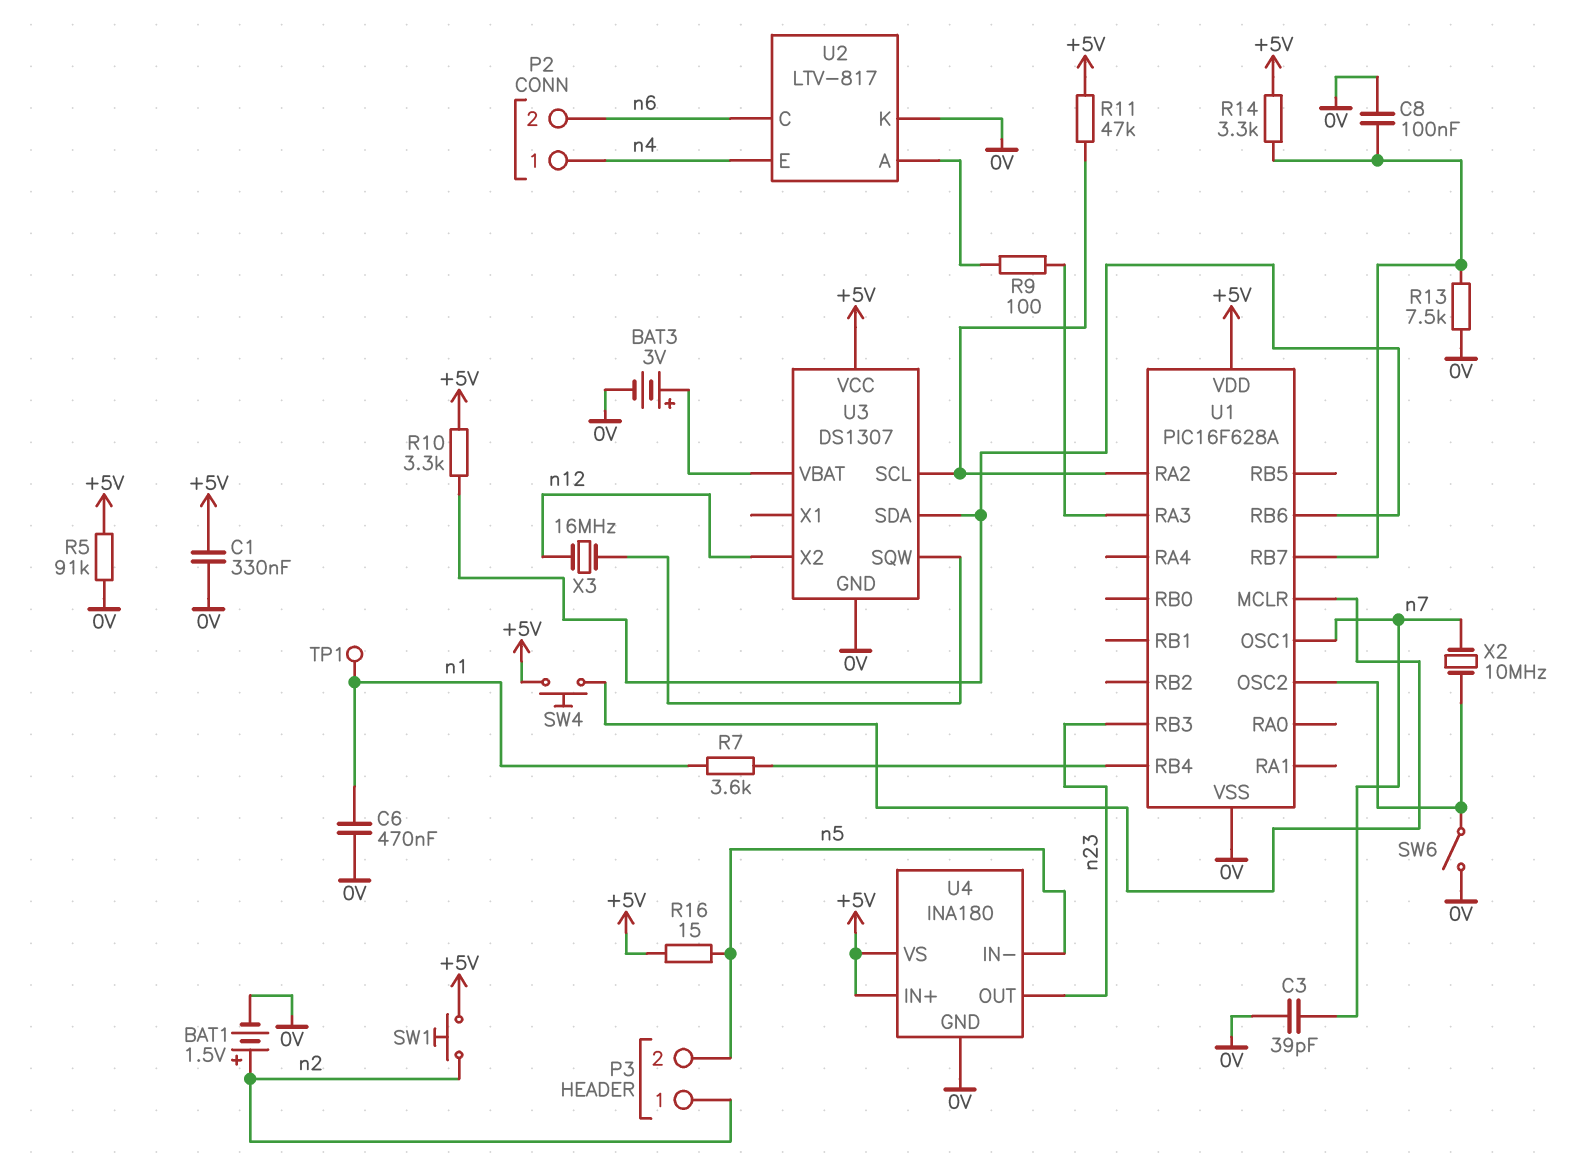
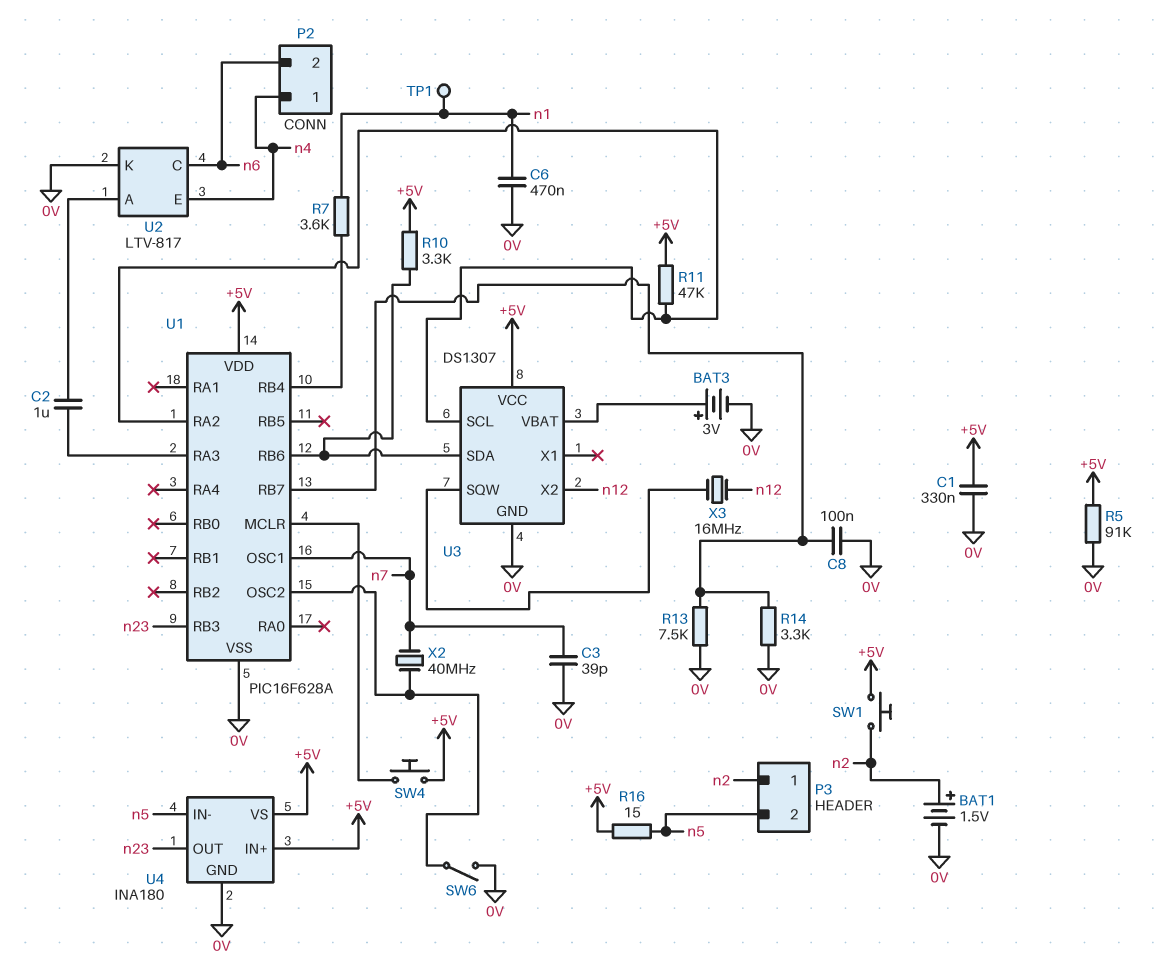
C2: none -> 1uF (U1/RA3, U2/A)
R9: 100 (U1/RA3, U2/A) -> none
R14: 3.3k (+5V, U1/RB7) -> 3.3k (0V, U1/RB7)
X2: 10MHz (U1/OSC2, n7) -> 40MHz (U1/OSC2, n7)

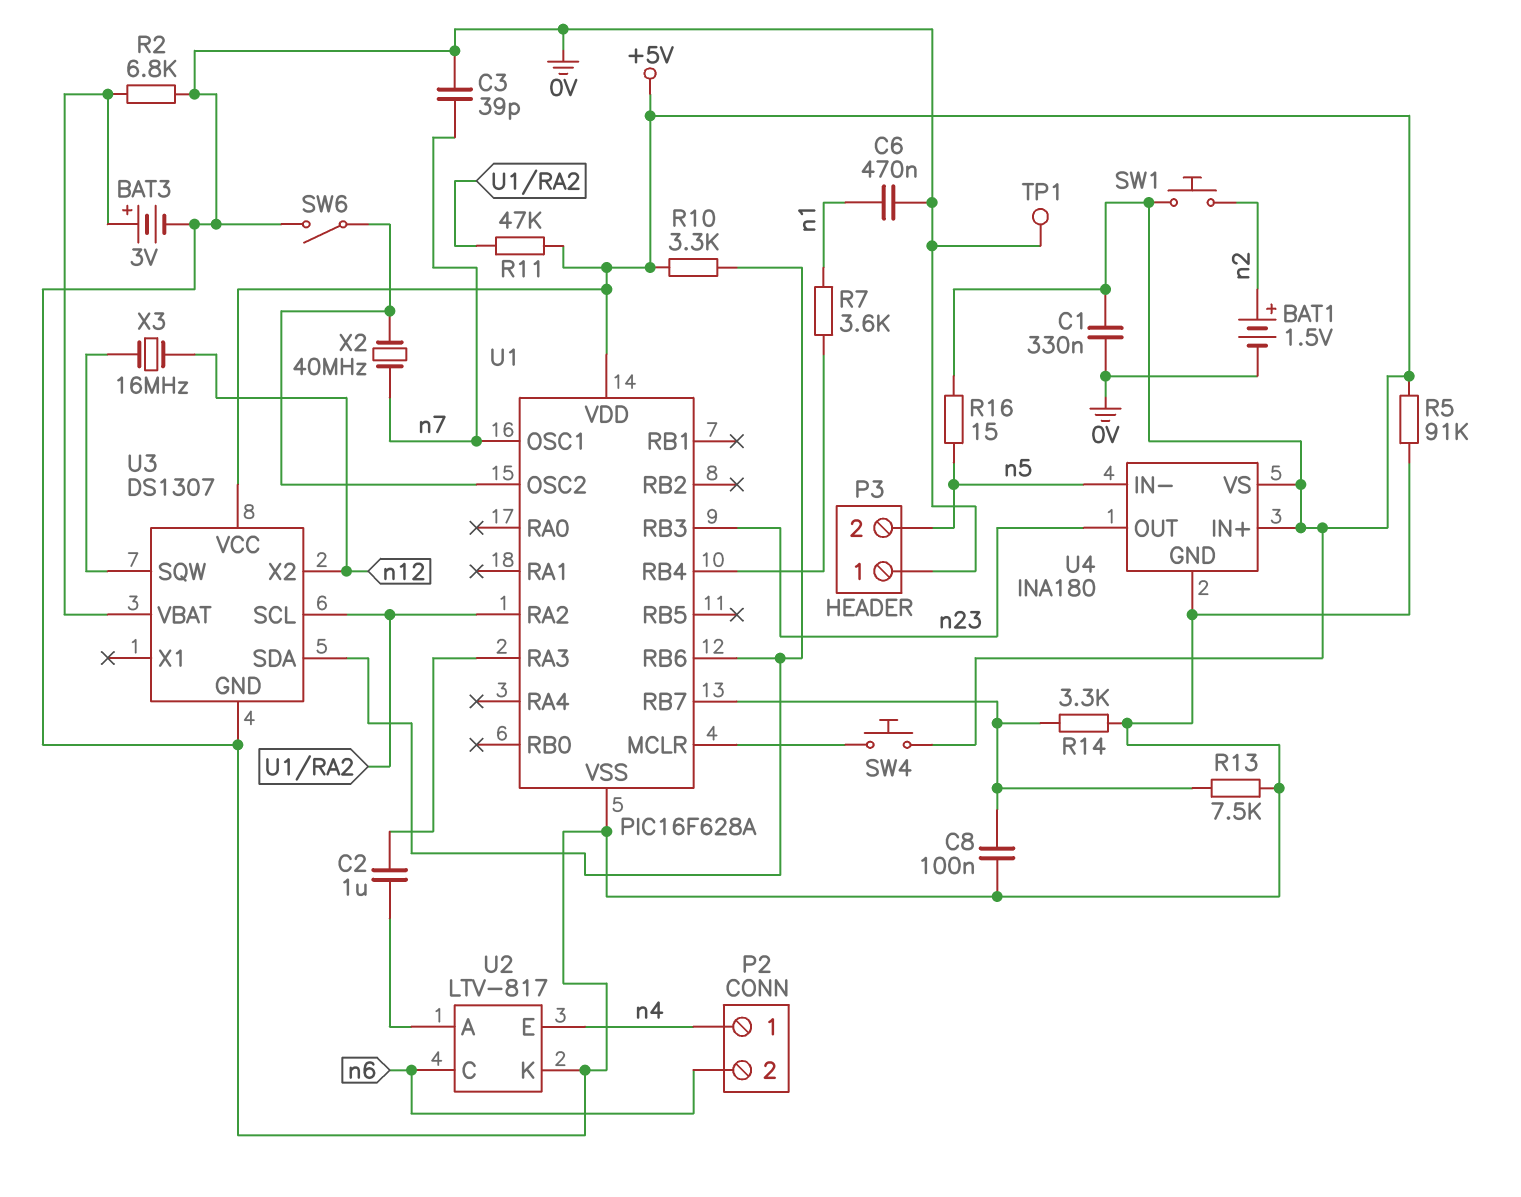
P3 pin 1: n2 -> 0V
R2: none -> 6.8k (0V, U3/VBAT)
TP1: test point (n1) -> test point (0V)

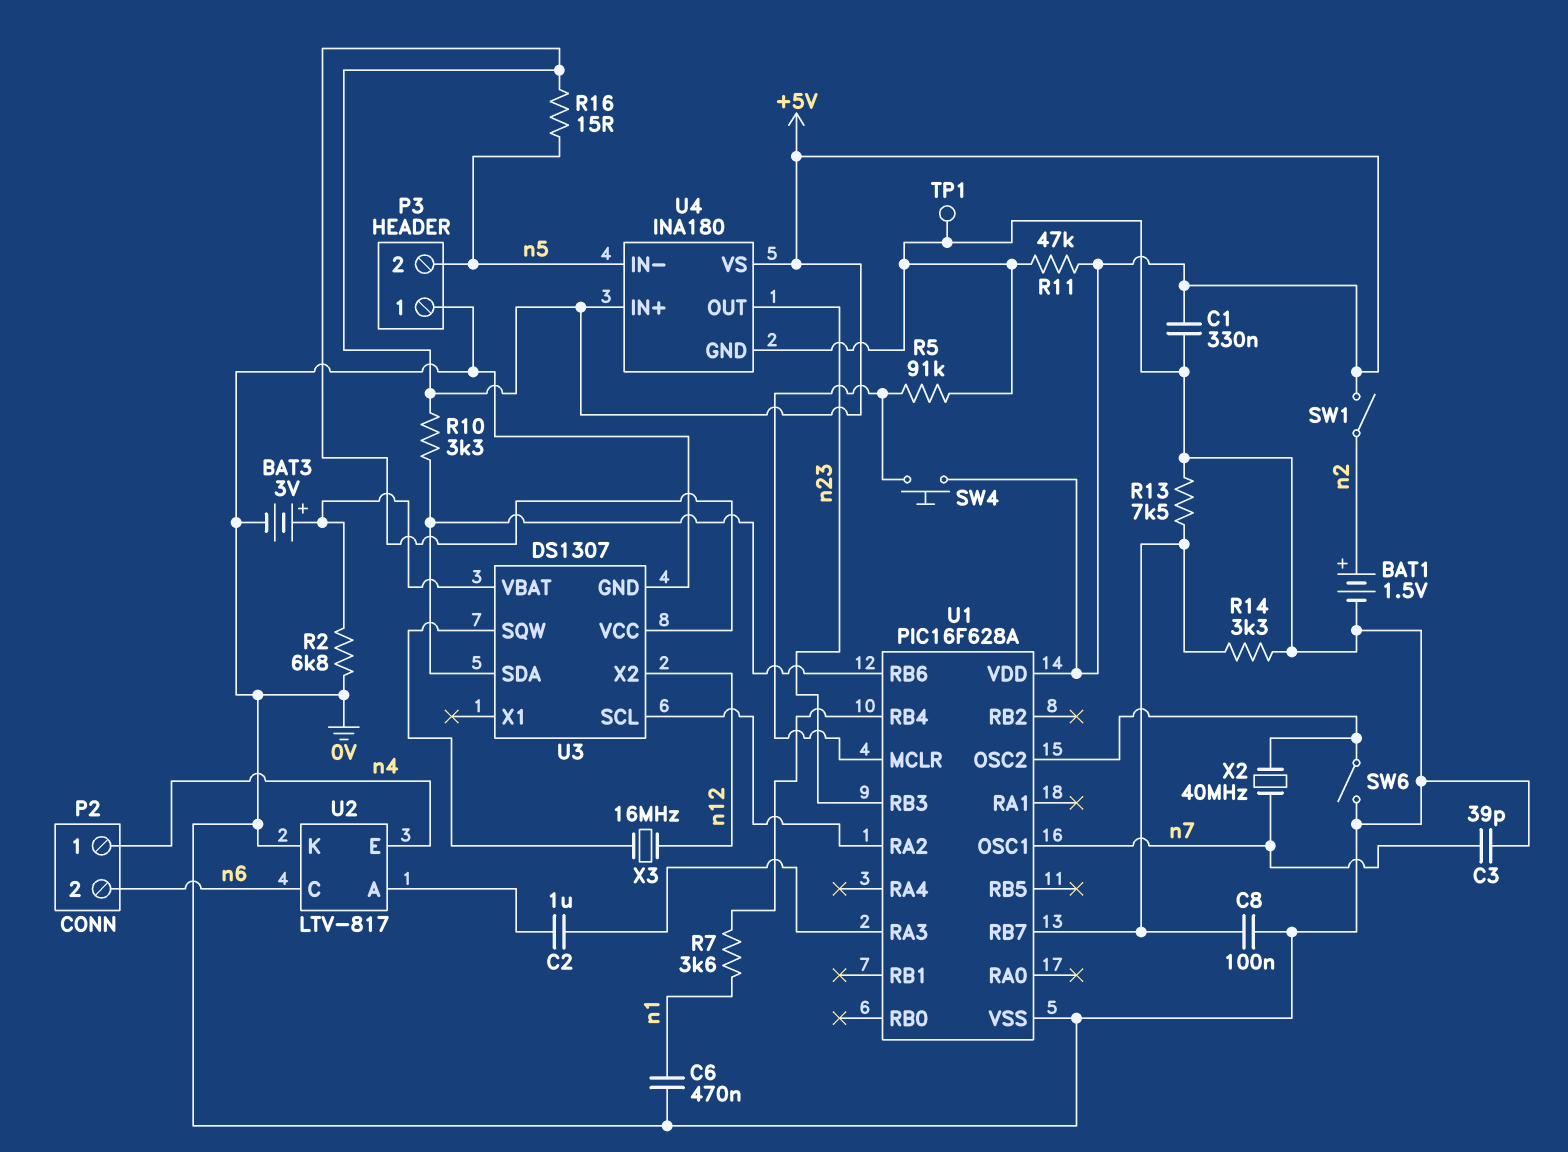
R5: 91k (+5V, 0V) -> 91k (0V, U1/MCLR)
R11: 47k (+5V, U1/RA2) -> 47k (+5V, 0V)
SW1: button (+5V, n2) -> switch (+5V, n2)

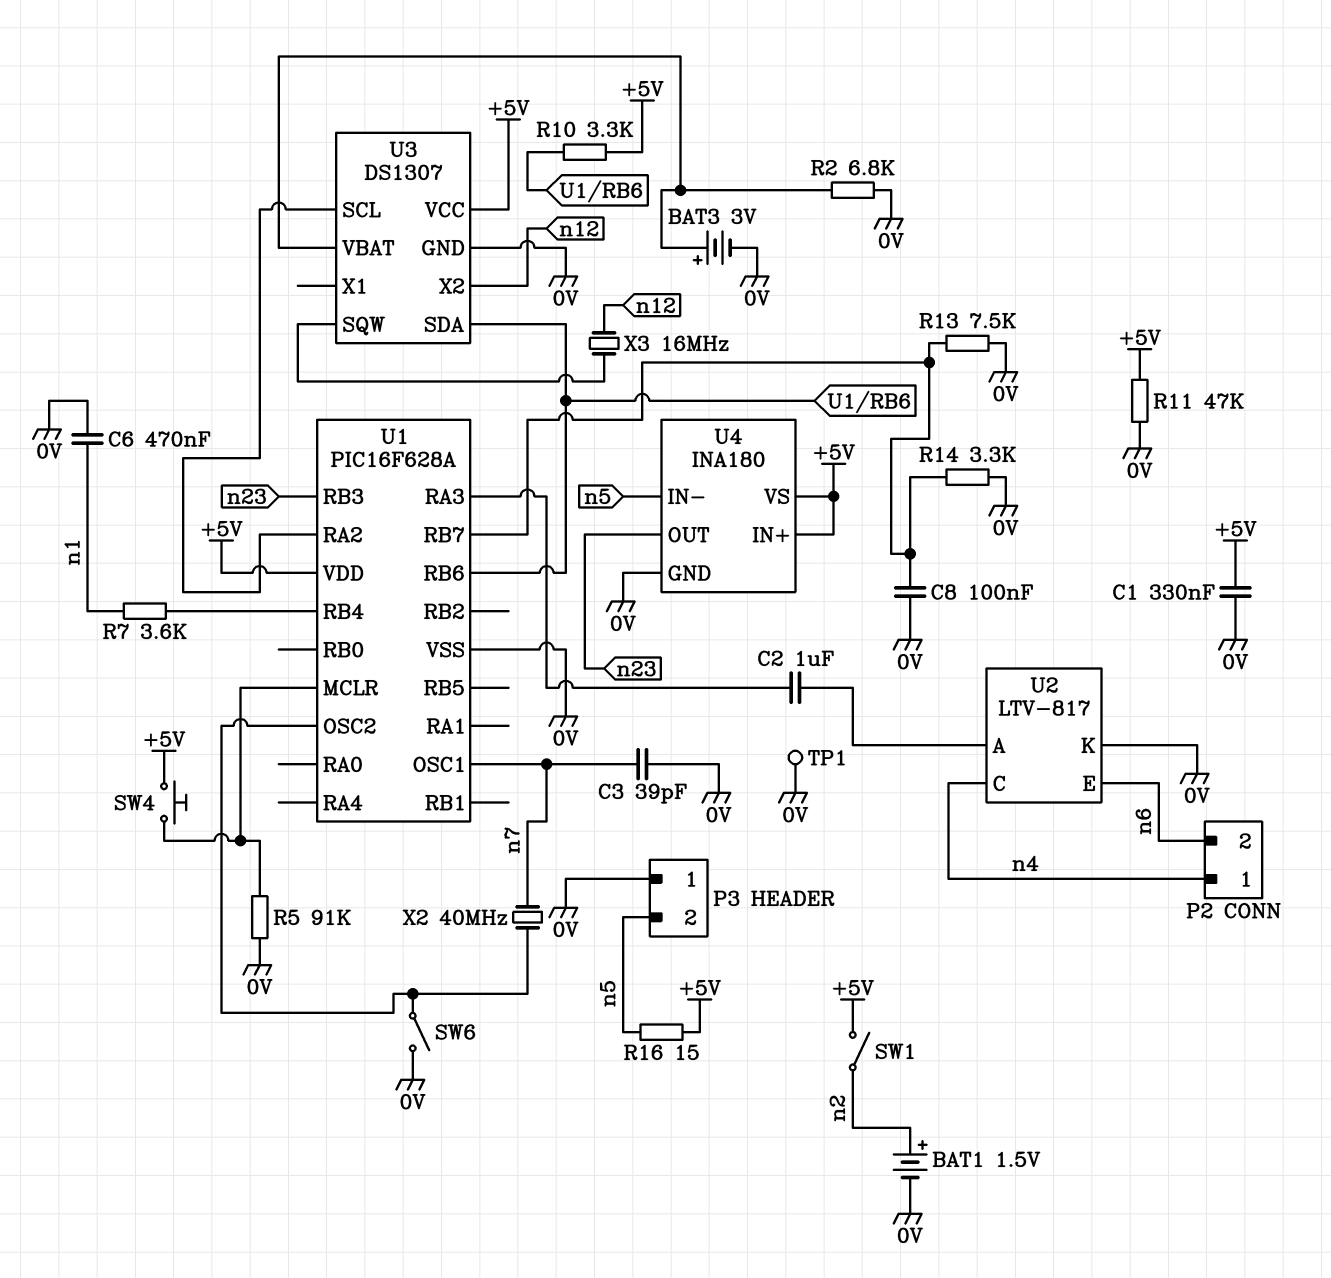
U2 pin C: n6 -> n4
U2 pin E: n4 -> n6

